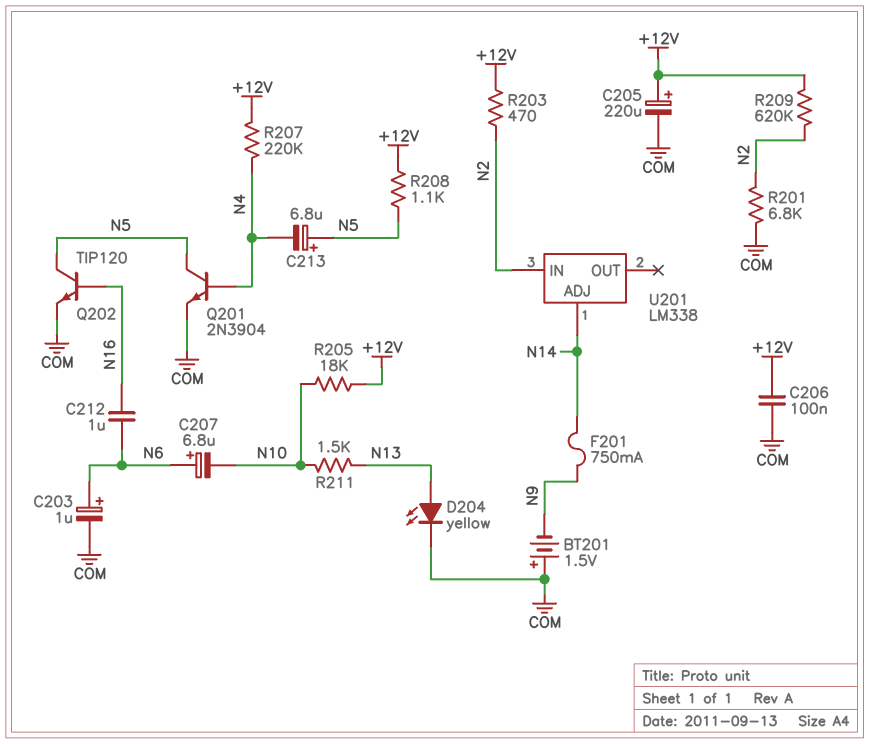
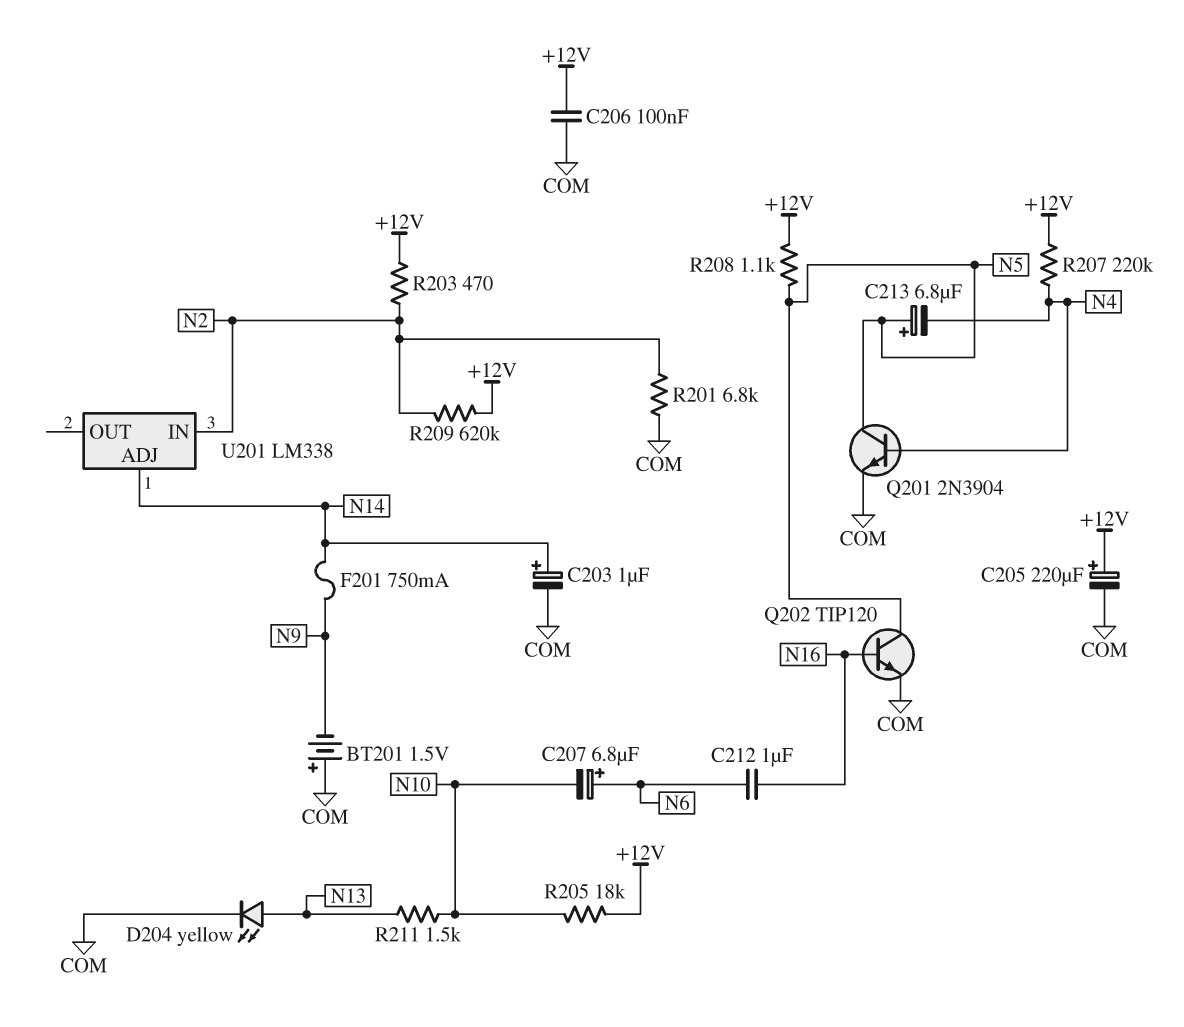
C203: 1uF (plus N6, minus COM) -> 1uF (plus N14, minus COM)

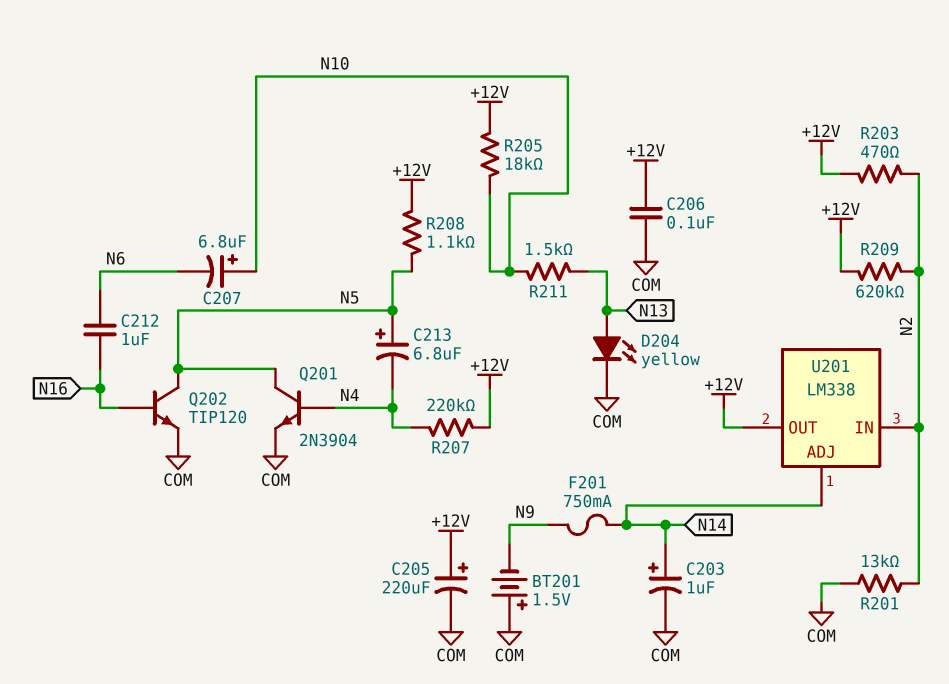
C207: 6.8uF (plus N6, minus N10) -> 6.8uF (plus N10, minus N6)
R201: 6.8k (COM, N2) -> 13k (COM, N2)
U201 pin OUT: none -> +12V

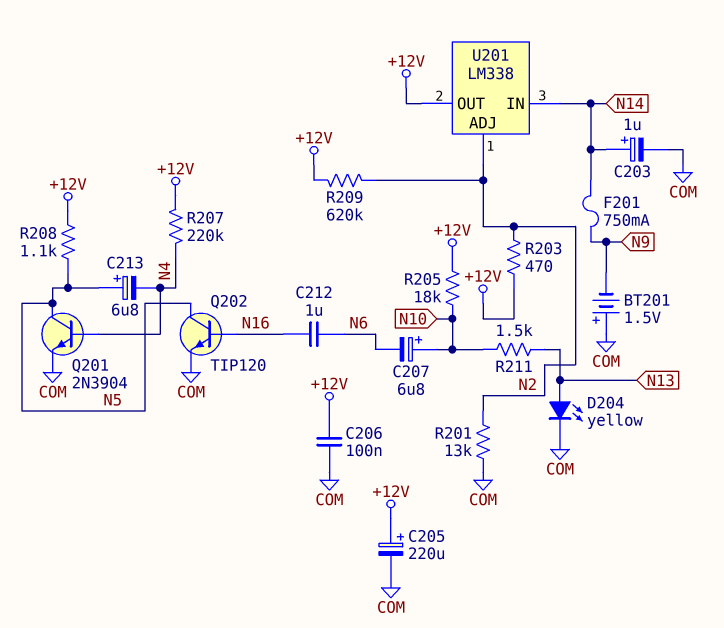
U201 pin ADJ: N14 -> N2
U201 pin IN: N2 -> N14

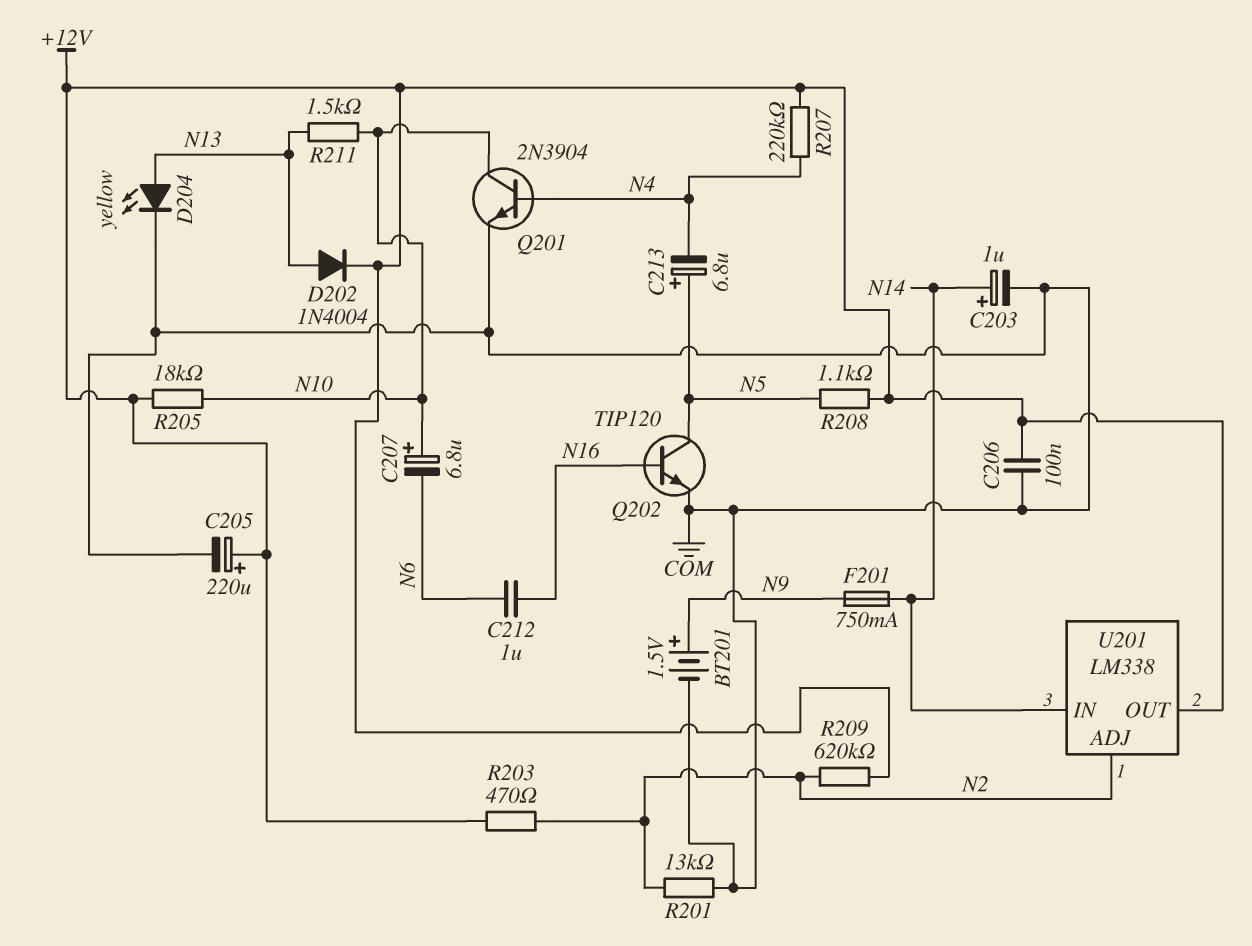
BT201: 1.5V (plus COM, minus N9) -> 1.5V (plus N9, minus COM)
D202: none -> diode 1N4004 (A N13, K +12V)
Q201: NPN 2N3904 (B N4, C N5, E COM) -> NPN 2N3904 (B N4, C N10, E COM)

